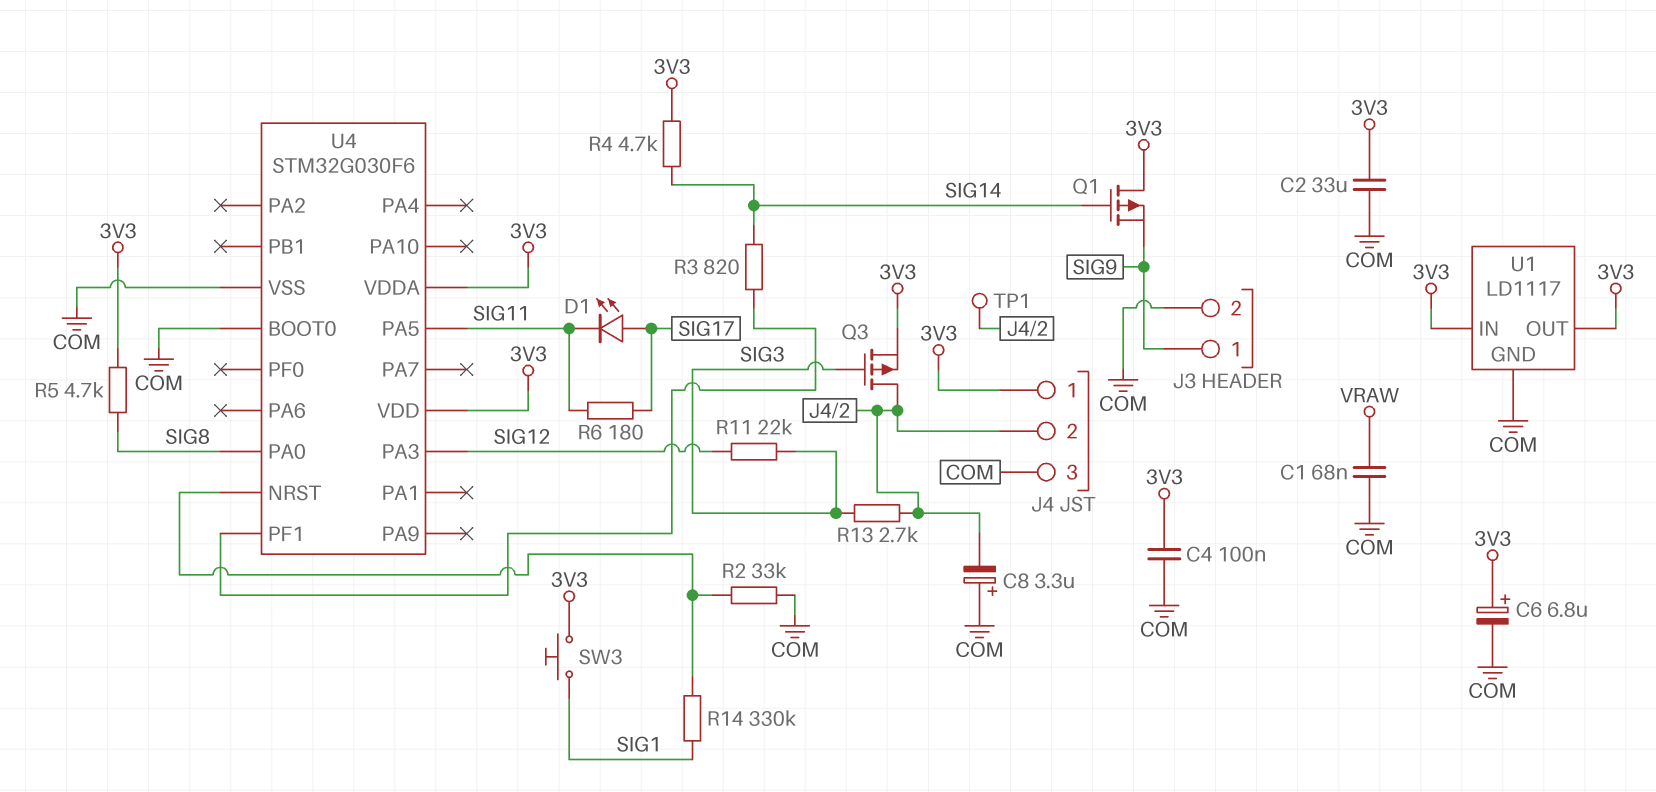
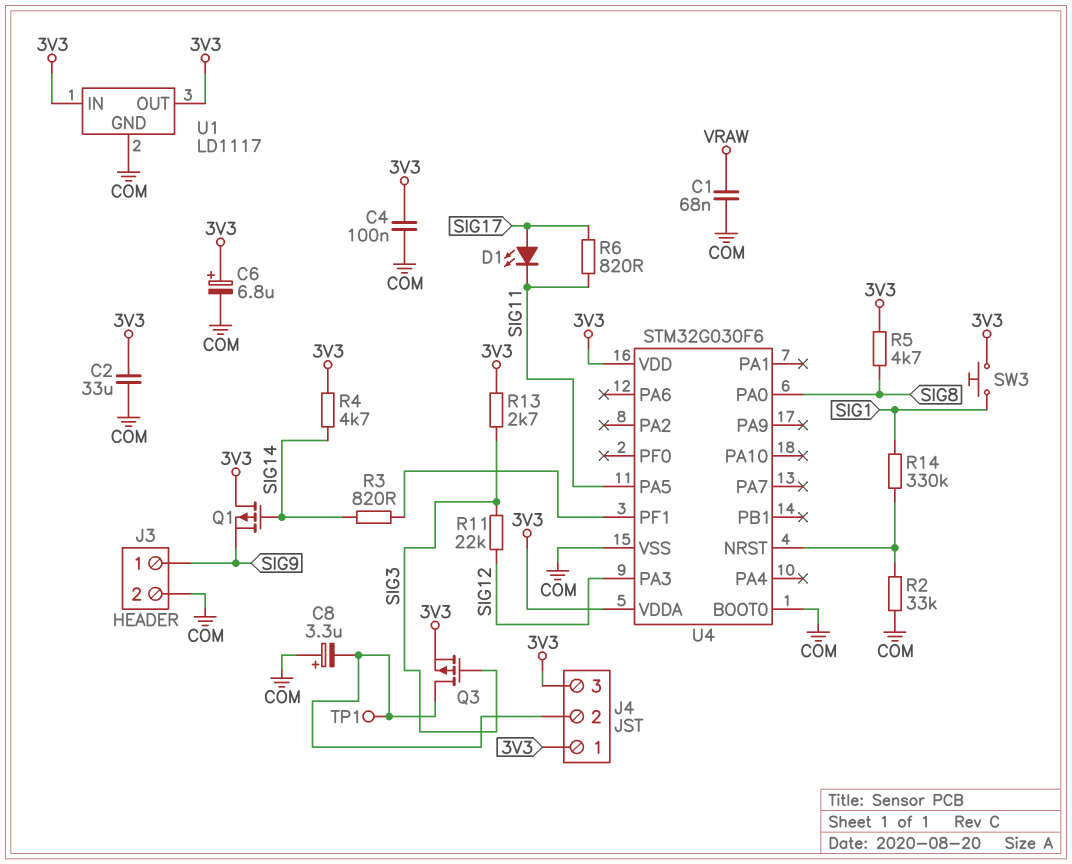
J4 pin 3: COM -> 3V3
R6: 180 (SIG11, SIG17) -> 820 (SIG11, SIG17)
R13: 2.7k (J4/2, SIG3) -> 2.7k (3V3, SIG3)

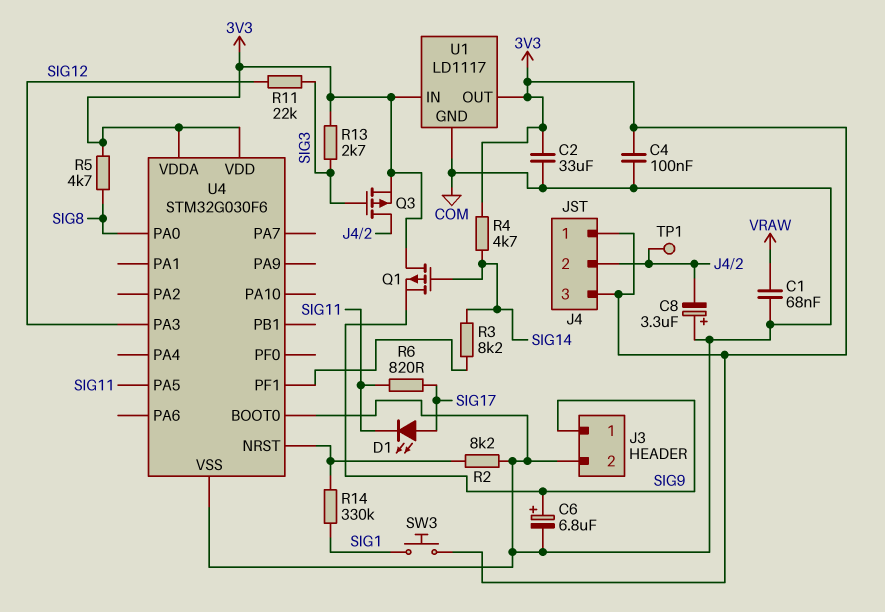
C6: 6.8uF (plus 3V3, minus COM) -> 6.8uF (plus SIG9, minus COM)
R2: 33k (COM, U4/NRST) -> 8.2k (COM, U4/NRST)
R3: 820 (SIG14, U4/PF1) -> 8.2k (SIG14, U4/PF1)

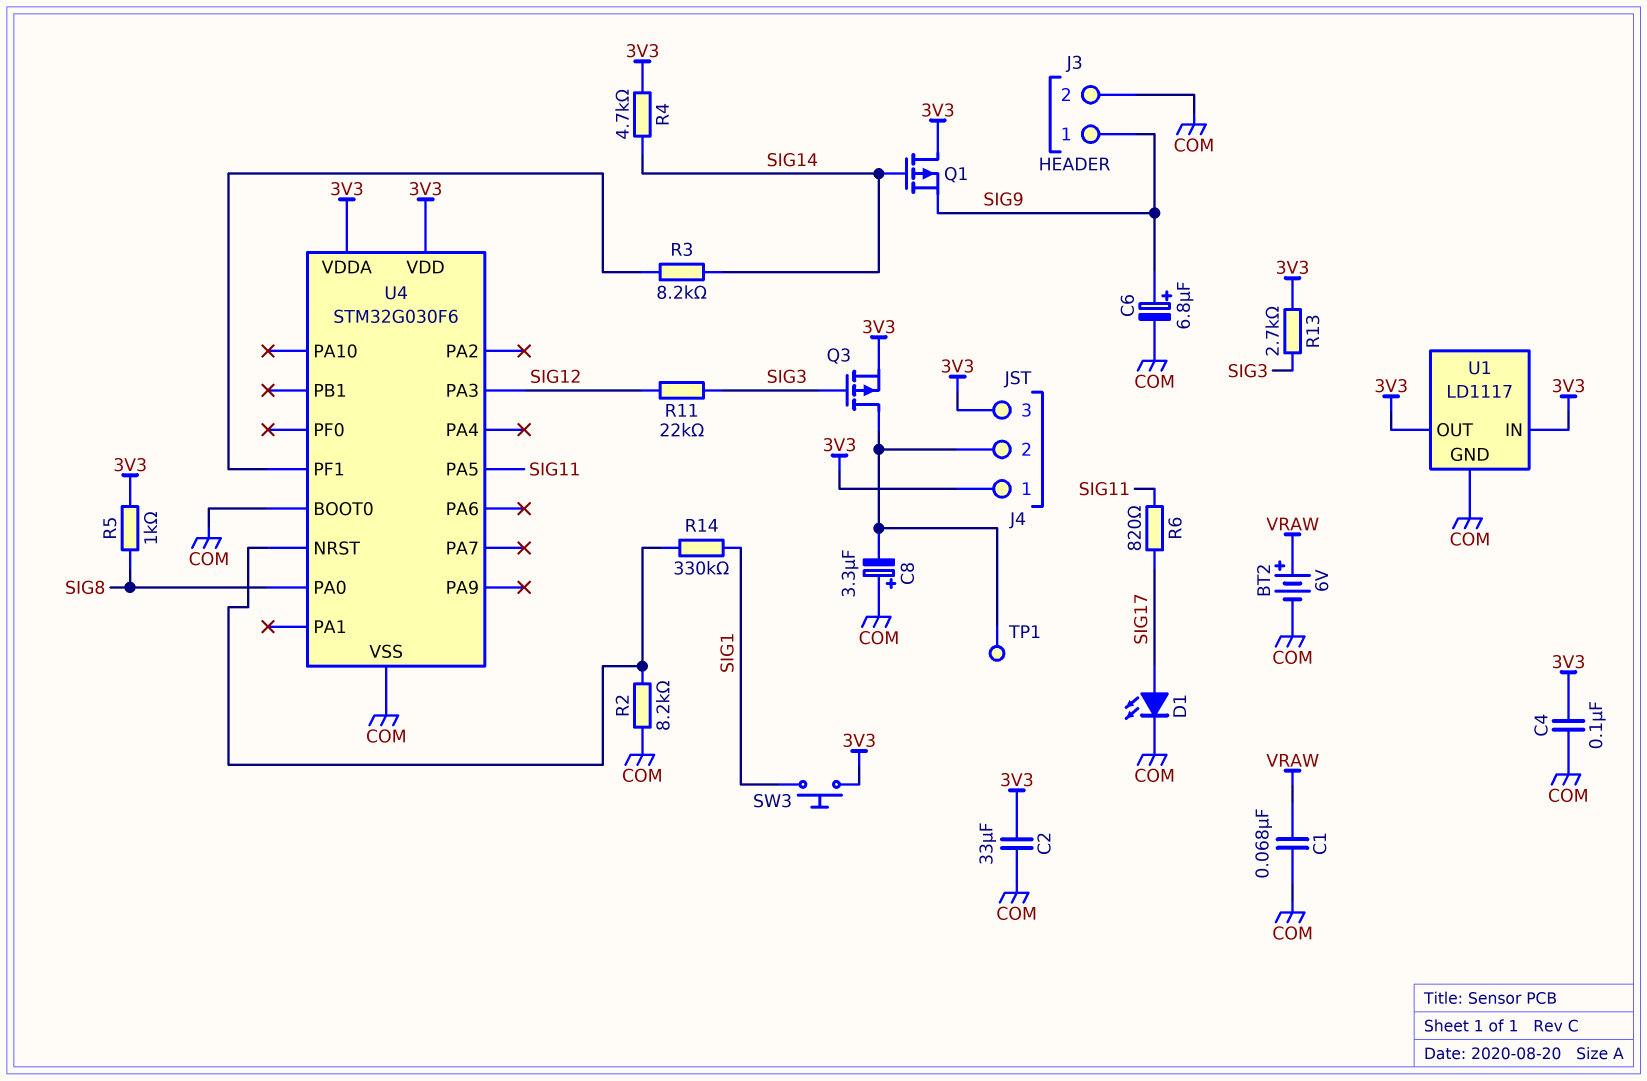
BT2: none -> 6V (plus VRAW, minus COM)
D1: LED (A SIG17, K SIG11) -> LED (A SIG17, K COM)
R5: 4.7k (3V3, SIG8) -> 1k (3V3, SIG8)

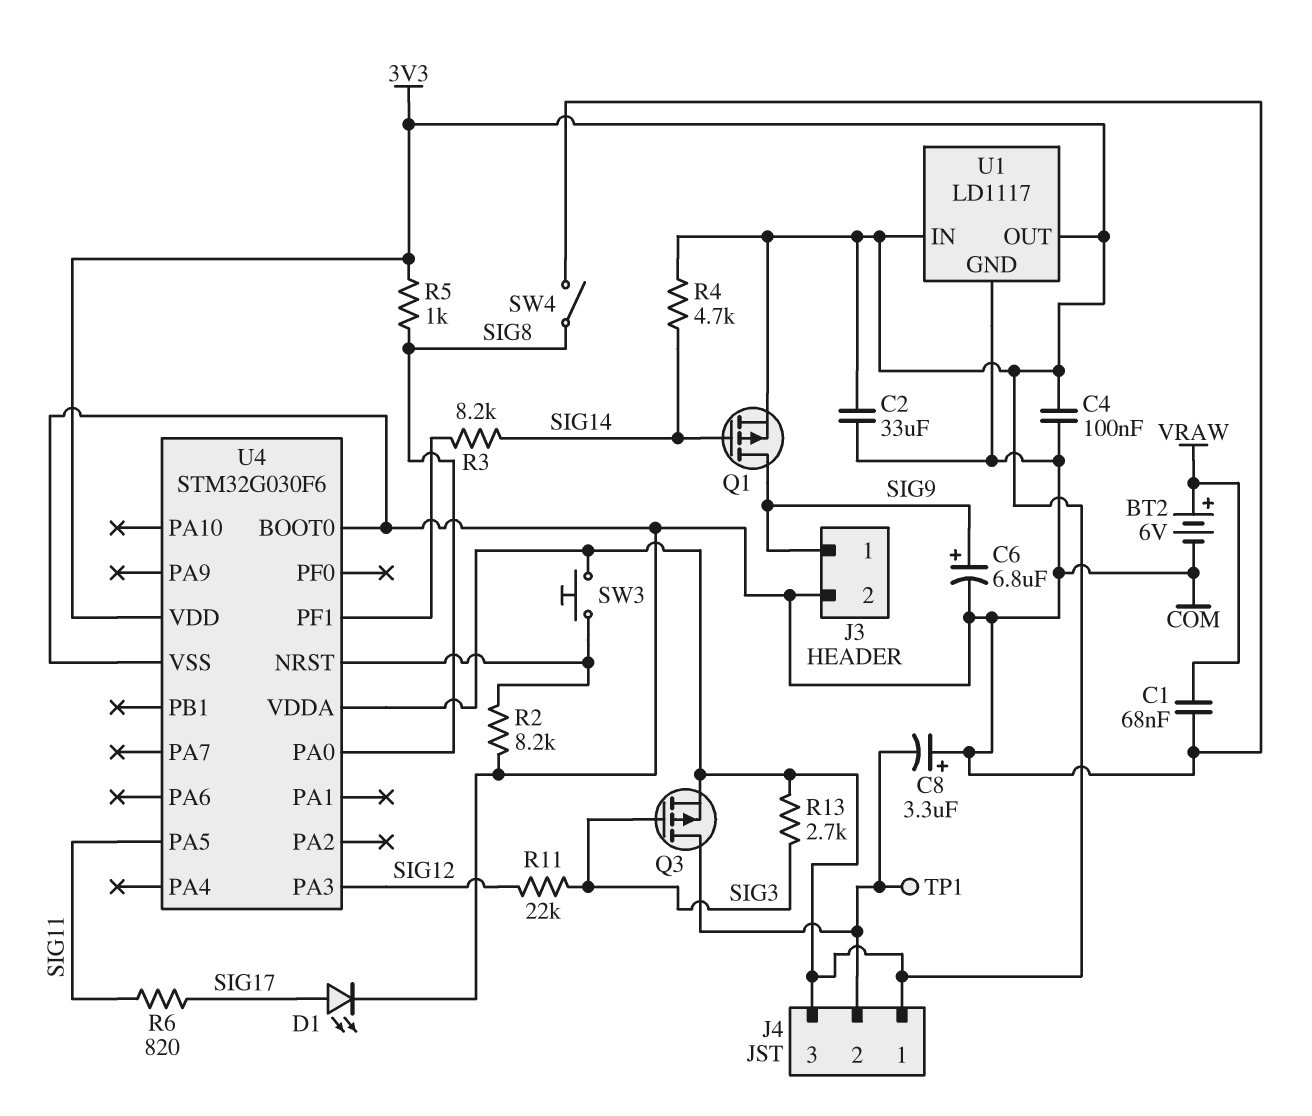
Q1: PMOS (G SIG14, D 3V3, S SIG9) -> PMOS (G SIG14, D SIG9, S 3V3)
R14: 330k (SIG1, U4/NRST) -> none
SW3: button (3V3, SIG1) -> button (3V3, U4/NRST)
SW4: none -> switch (COM, SIG8)

